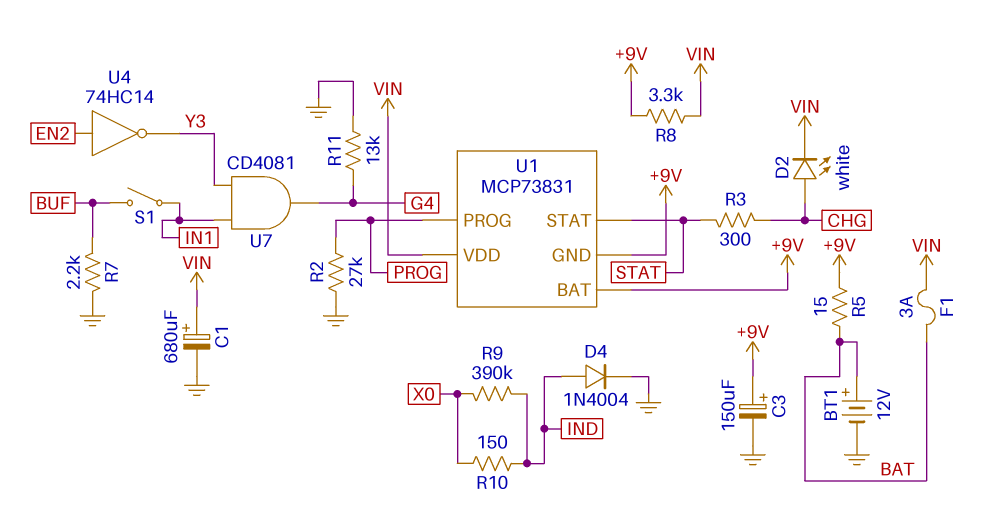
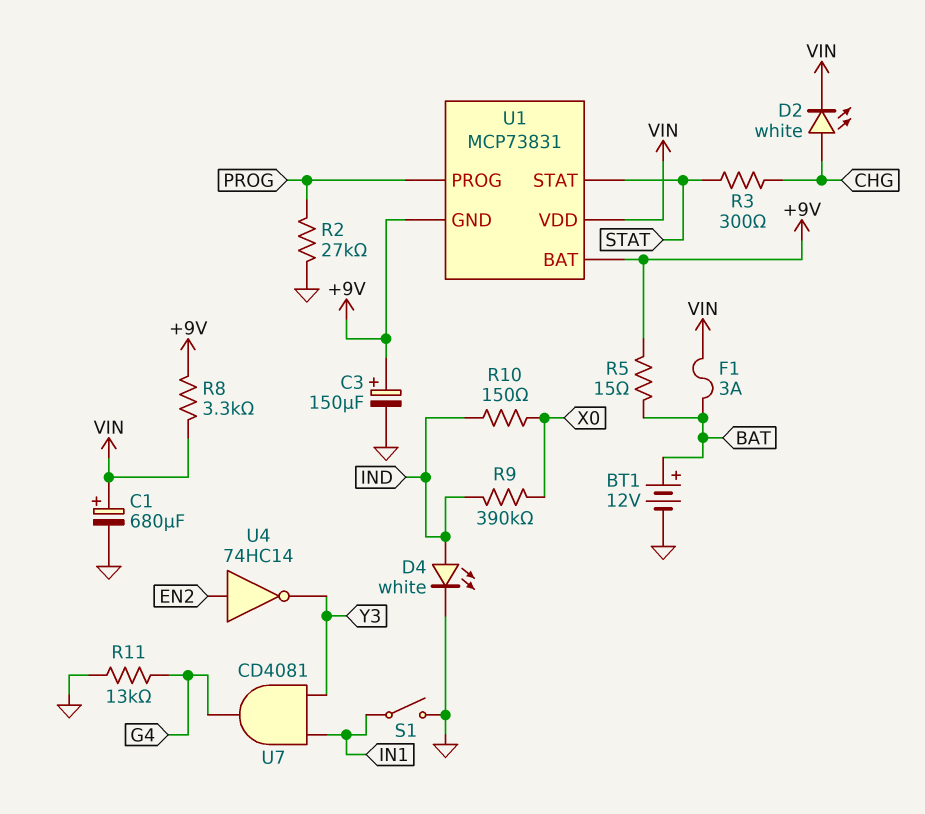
D4: diode 1N4004 (A IND, K GND) -> LED white (A IND, K GND)
R7: 2.2k (BUF, GND) -> none
S1: switch (BUF, IN1) -> switch (GND, IN1)

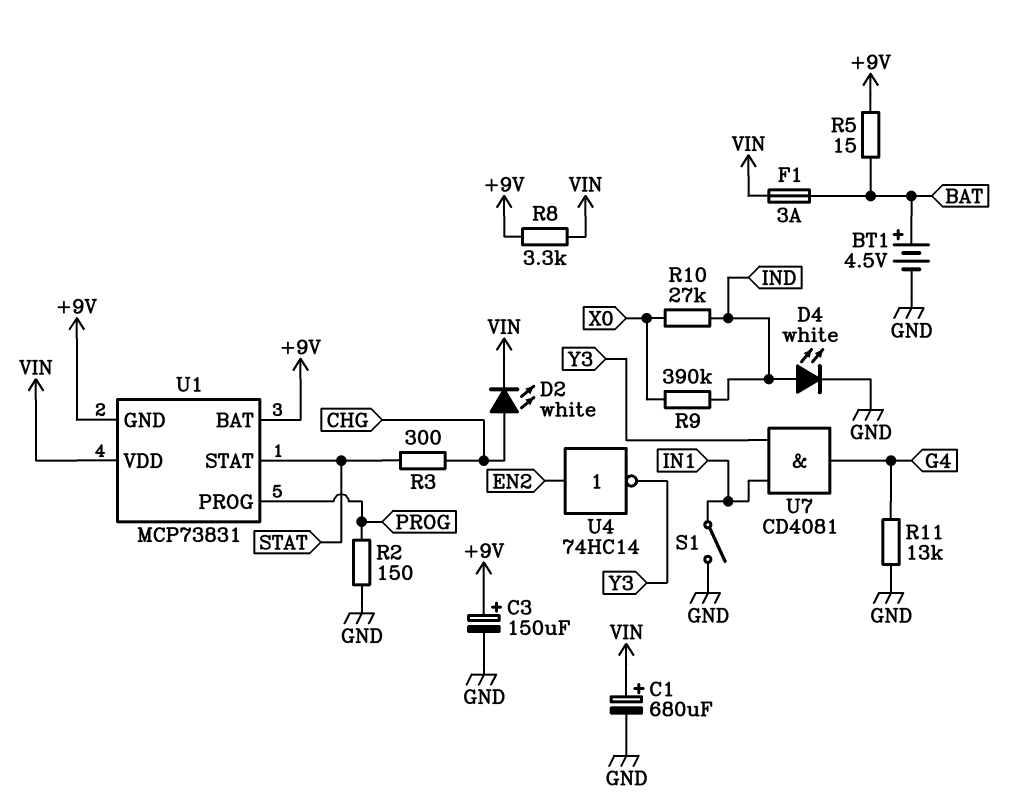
BT1: 12V (plus BAT, minus GND) -> 4.5V (plus BAT, minus GND)
R2: 27k (GND, PROG) -> 150 (GND, PROG)
R10: 150 (IND, X0) -> 27k (IND, X0)

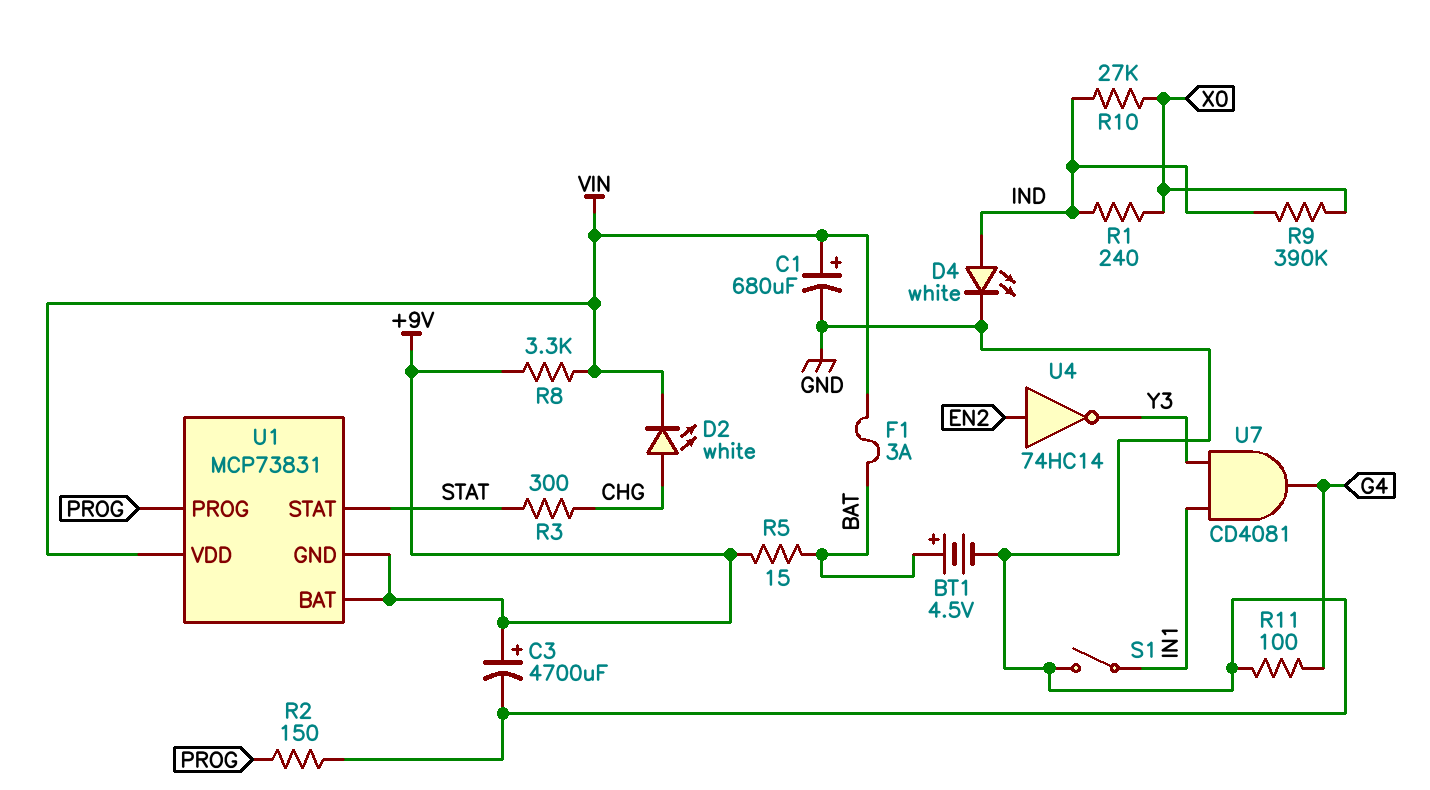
C3: 150uF (plus +9V, minus GND) -> 4700uF (plus +9V, minus GND)
R1: none -> 240 (IND, X0)
R11: 13k (G4, GND) -> 100 (G4, GND)

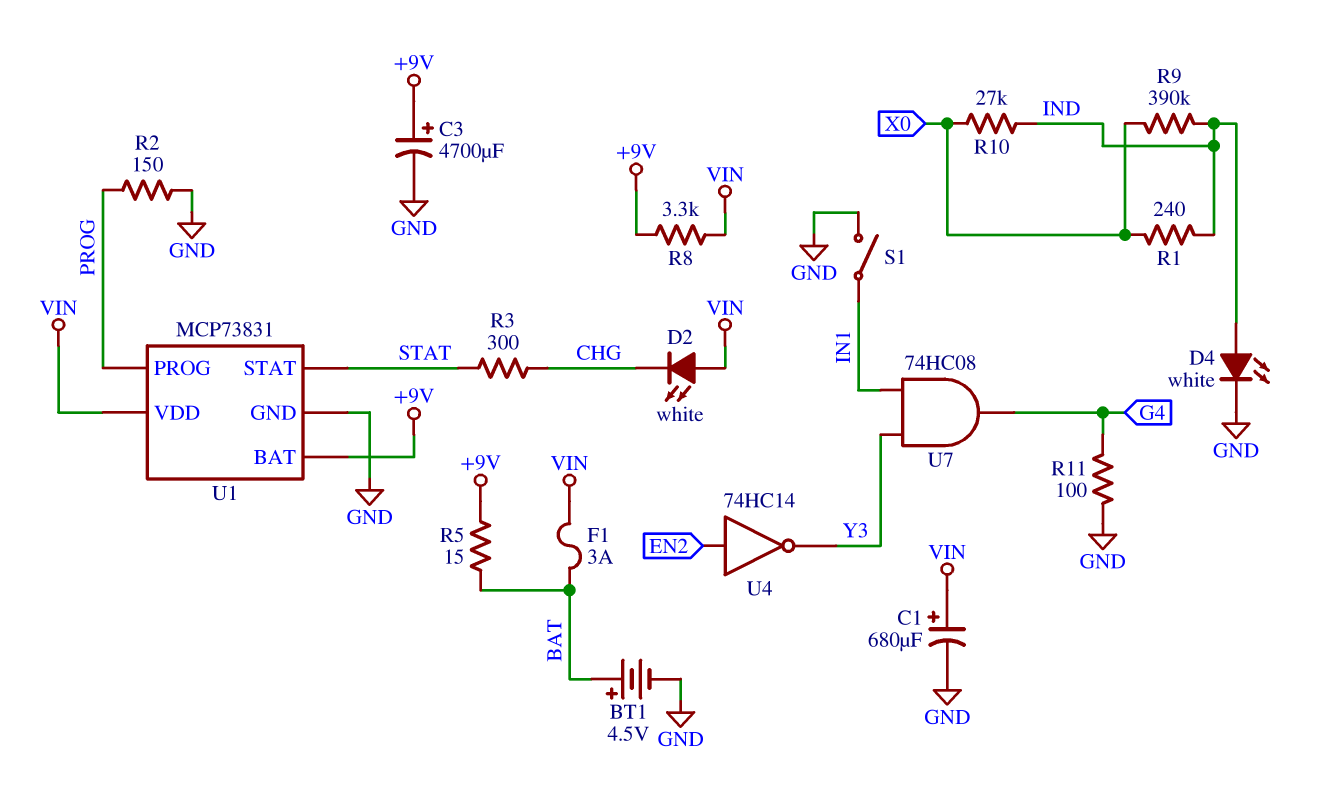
D2: LED white (A CHG, K VIN) -> LED white (A VIN, K CHG)
U1 pin GND: +9V -> GND
U7: AND CD4081 (in IN1, in Y3, out G4) -> AND 74HC08 (in IN1, in Y3, out G4)

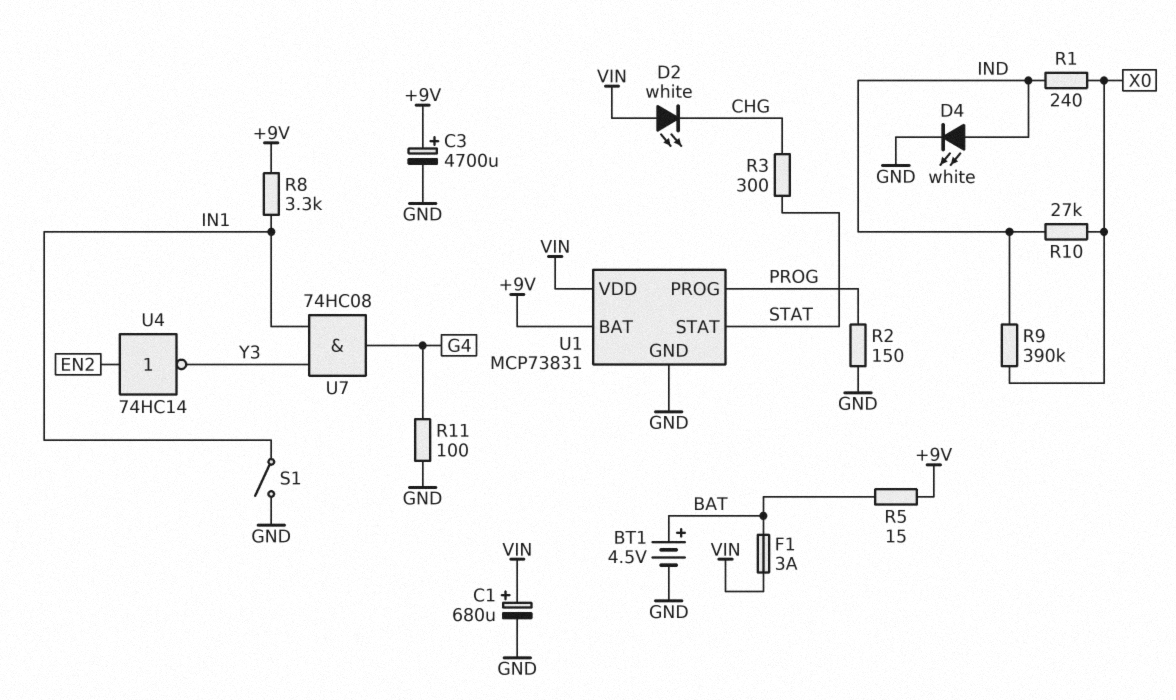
R8: 3.3k (+9V, VIN) -> 3.3k (+9V, IN1)

